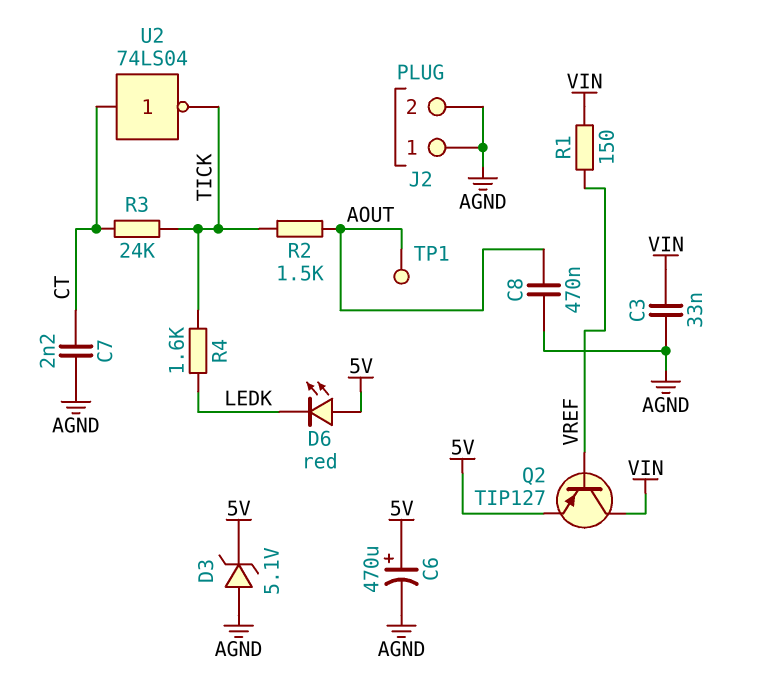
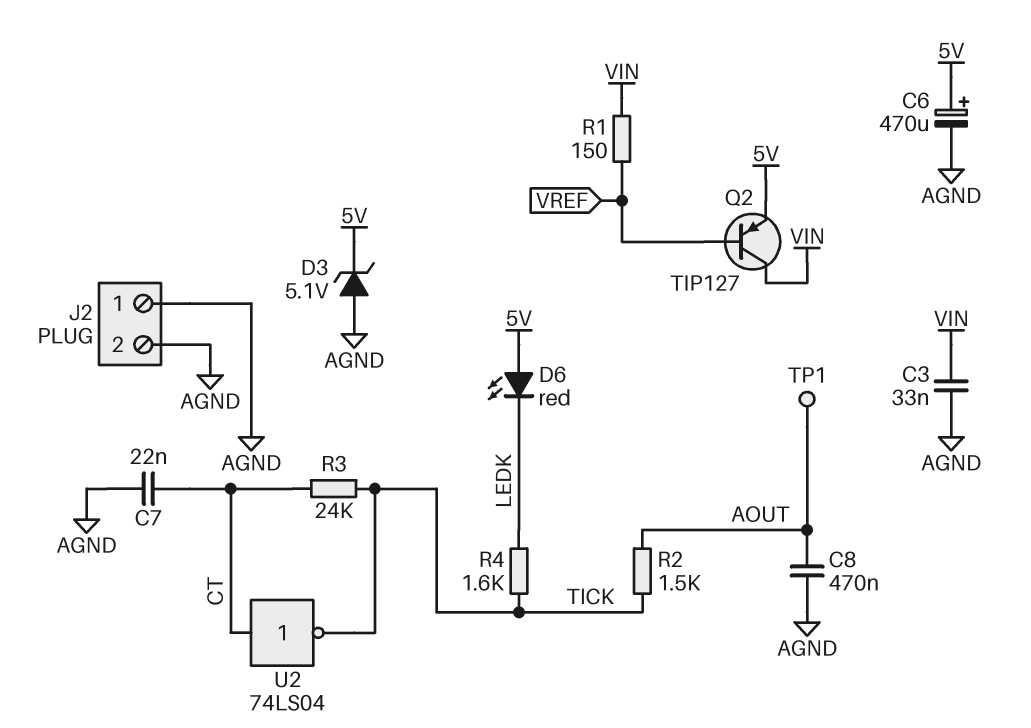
C7: 2.2nF (AGND, CT) -> 22nF (AGND, CT)

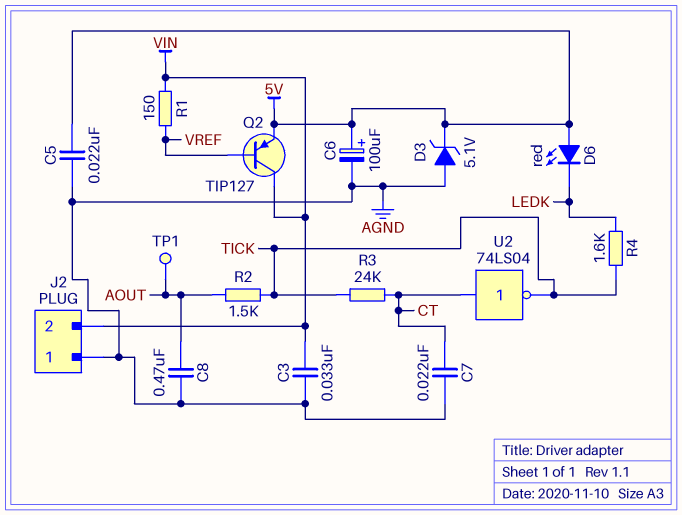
C5: none -> 22nF (5V, AGND)
C6: 470uF (plus 5V, minus AGND) -> 100uF (plus 5V, minus AGND)
J2 pin 2: AGND -> VIN

